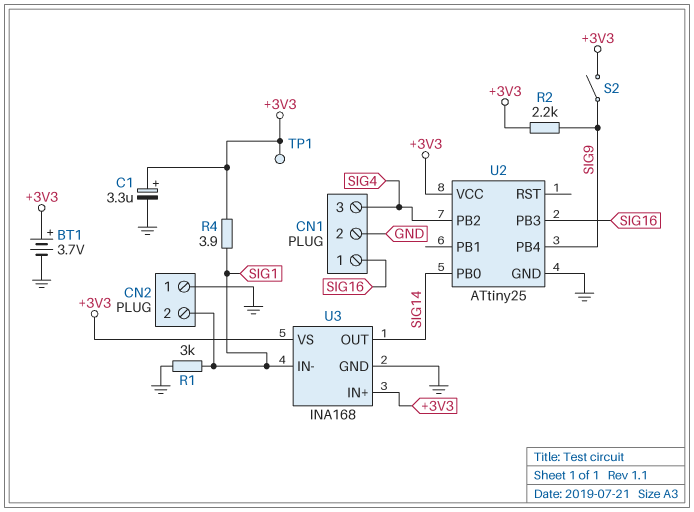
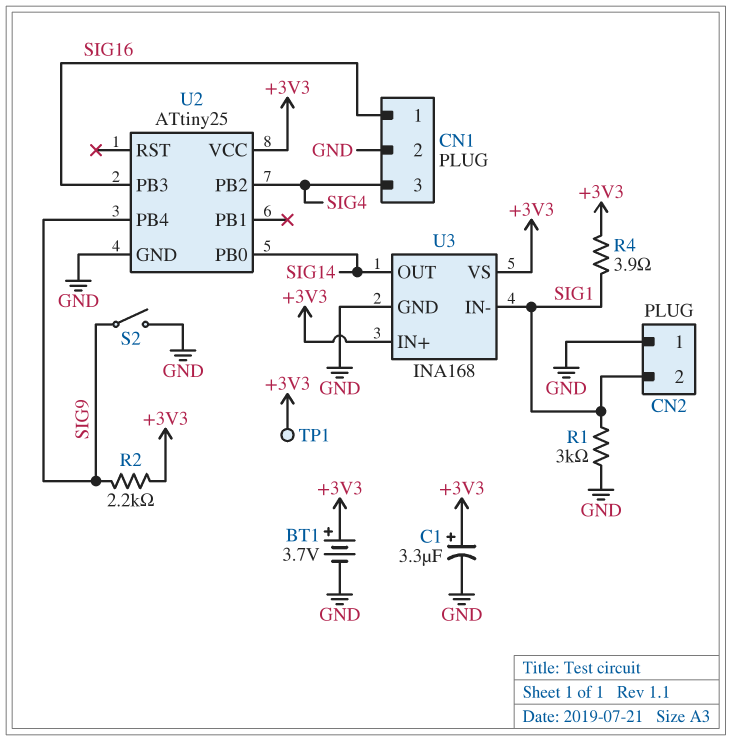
S2: switch (+3V3, SIG9) -> switch (GND, SIG9)

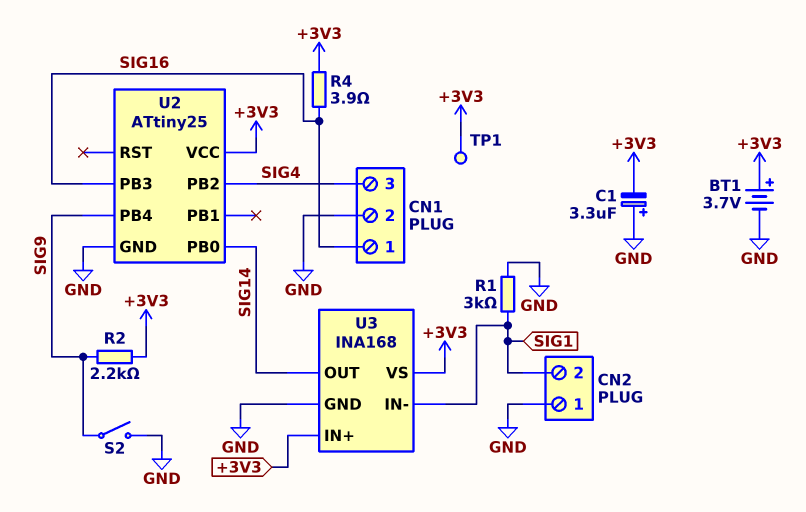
C1: 3.3uF (plus +3V3, minus GND) -> 3.3uF (plus GND, minus +3V3)
R4: 3.9 (+3V3, SIG1) -> 3.9 (+3V3, SIG16)

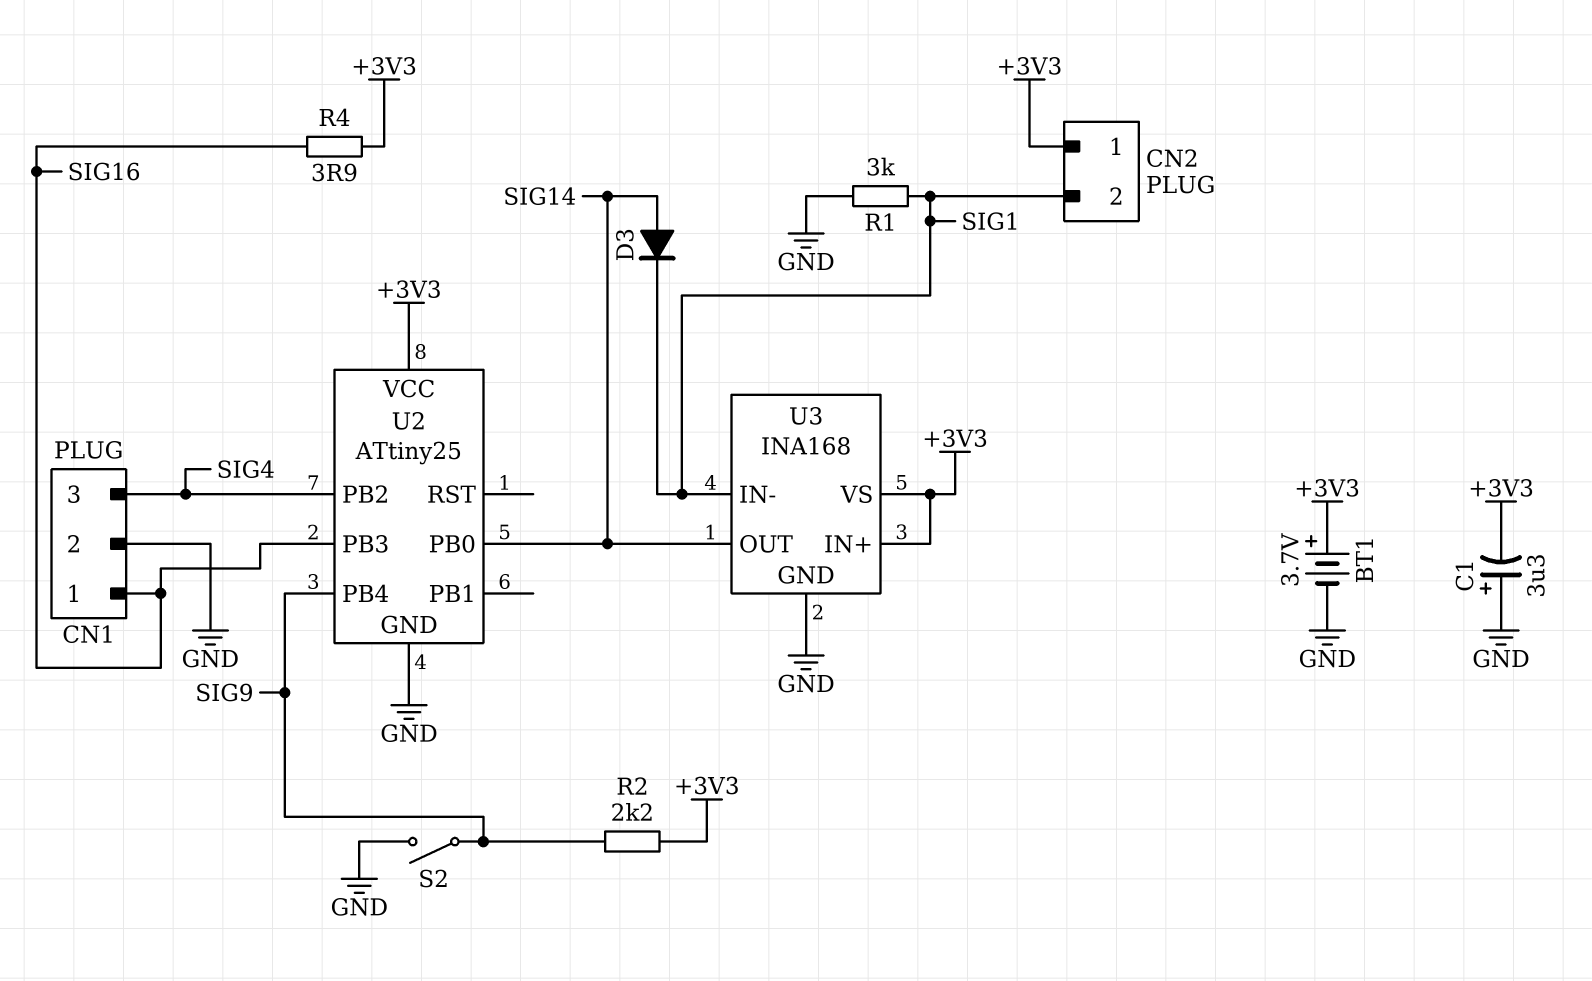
CN2 pin 1: GND -> +3V3
D3: none -> diode (A SIG14, K SIG1)
TP1: test point (+3V3) -> none

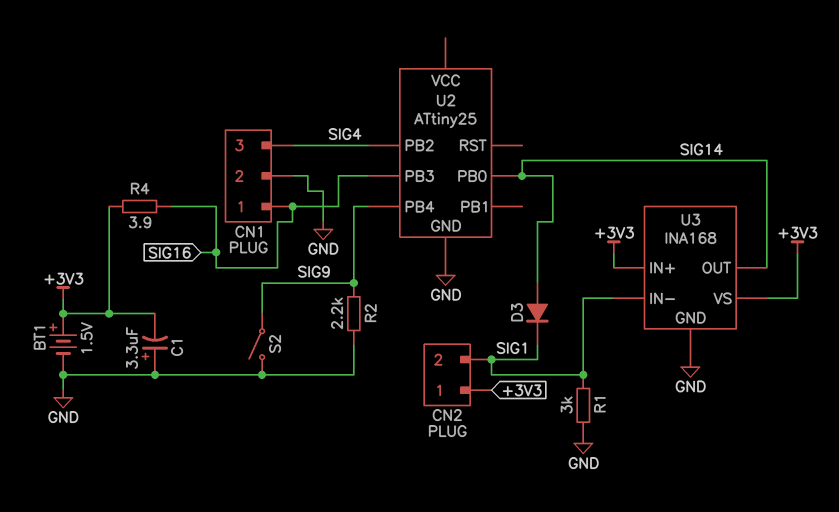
BT1: 3.7V (plus +3V3, minus GND) -> 1.5V (plus +3V3, minus GND)
R2: 2.2k (+3V3, SIG9) -> 2.2k (GND, SIG9)
U2 pin VCC: +3V3 -> none

